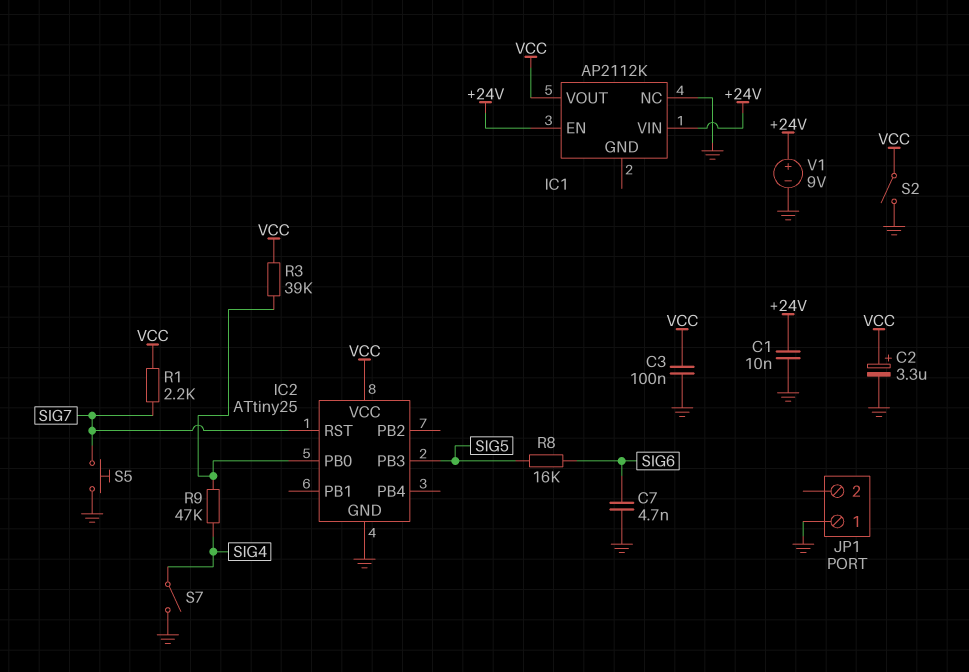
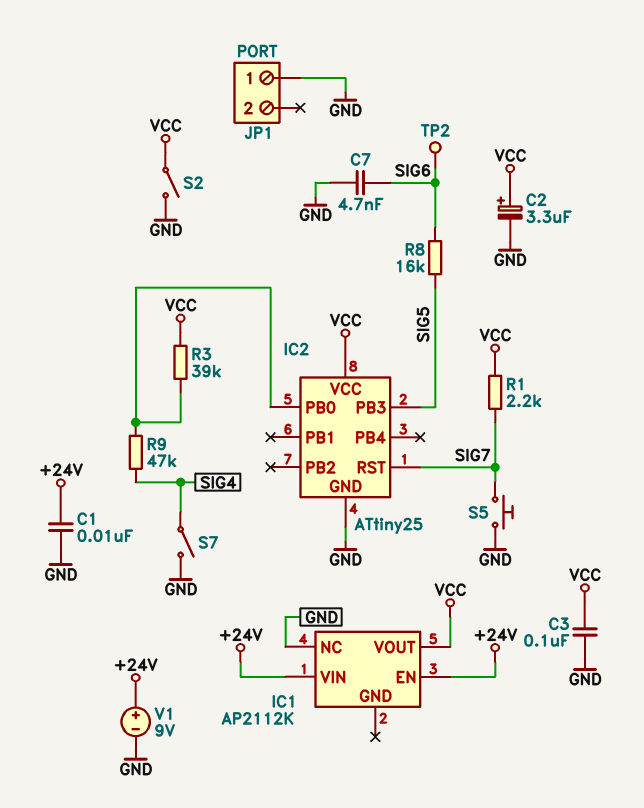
TP2: none -> test point (SIG6)

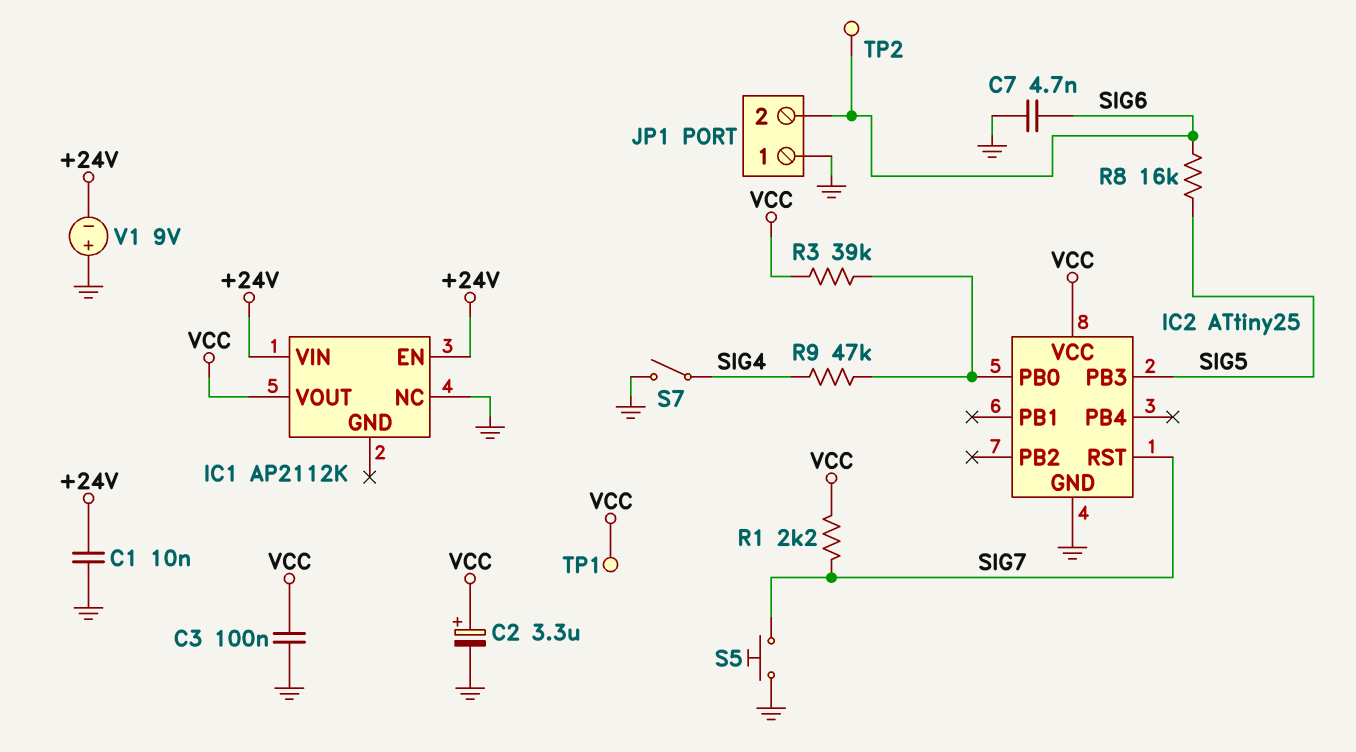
JP1 pin 2: none -> SIG6
S2: switch (GND, VCC) -> none
TP1: none -> test point (VCC)
V1: 9V (plus +24V, minus GND) -> 9V (plus GND, minus +24V)

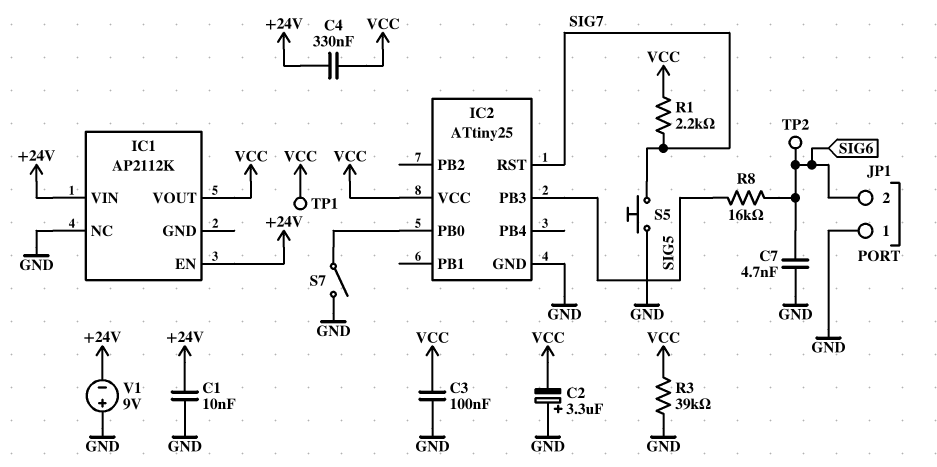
C2: 3.3uF (plus VCC, minus GND) -> 3.3uF (plus GND, minus VCC)
C4: none -> 330nF (+24V, VCC)
R3: 39k (IC2/PB0, VCC) -> 39k (GND, VCC)
R9: 47k (IC2/PB0, SIG4) -> none
S7: switch (GND, SIG4) -> switch (GND, IC2/PB0)

